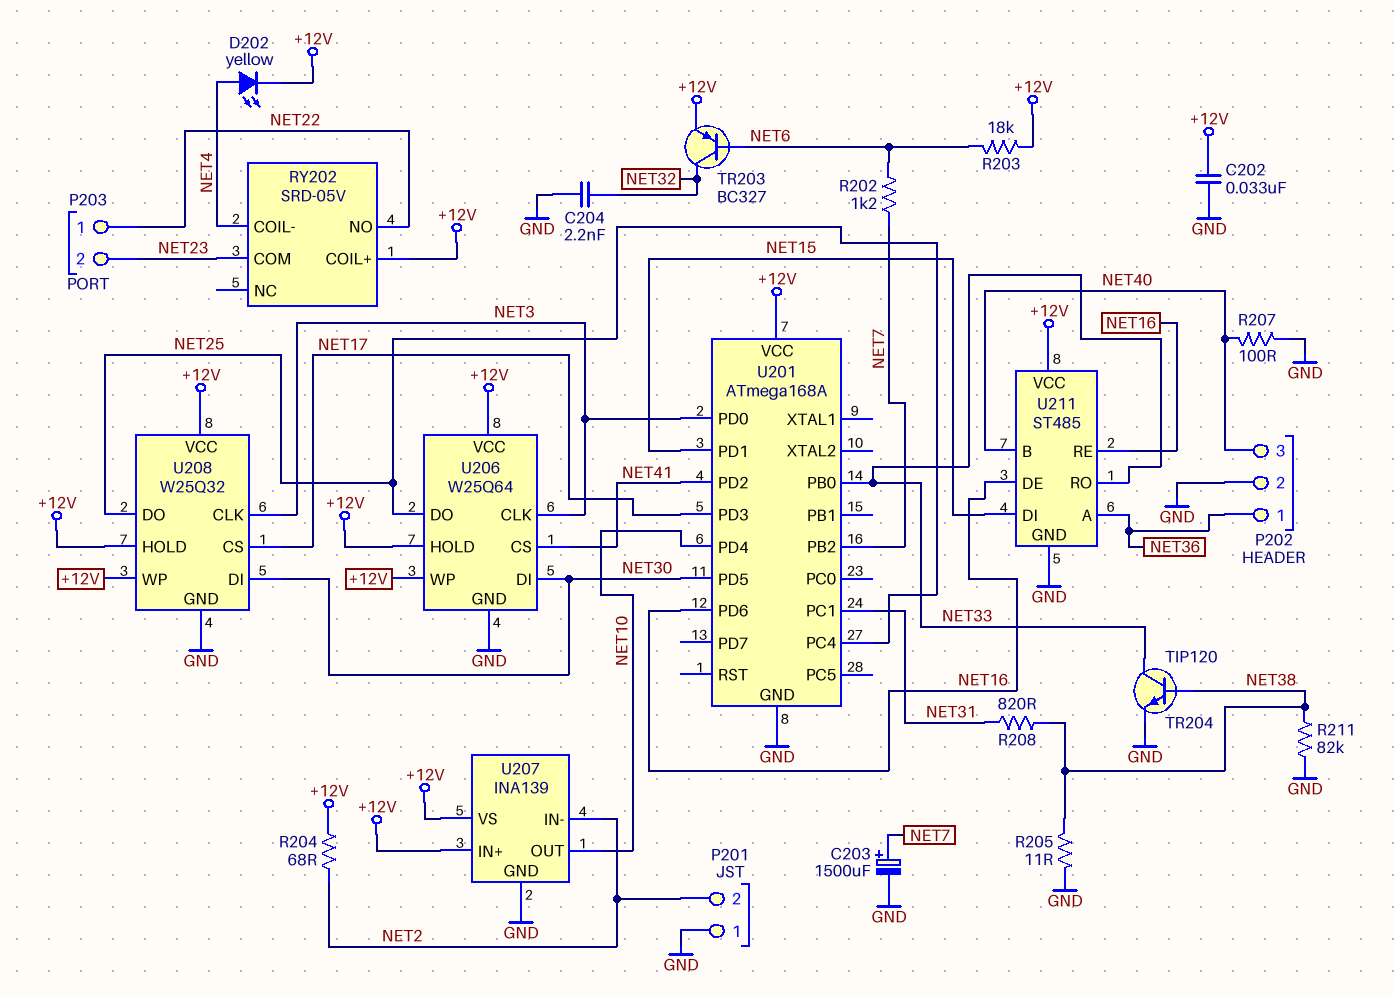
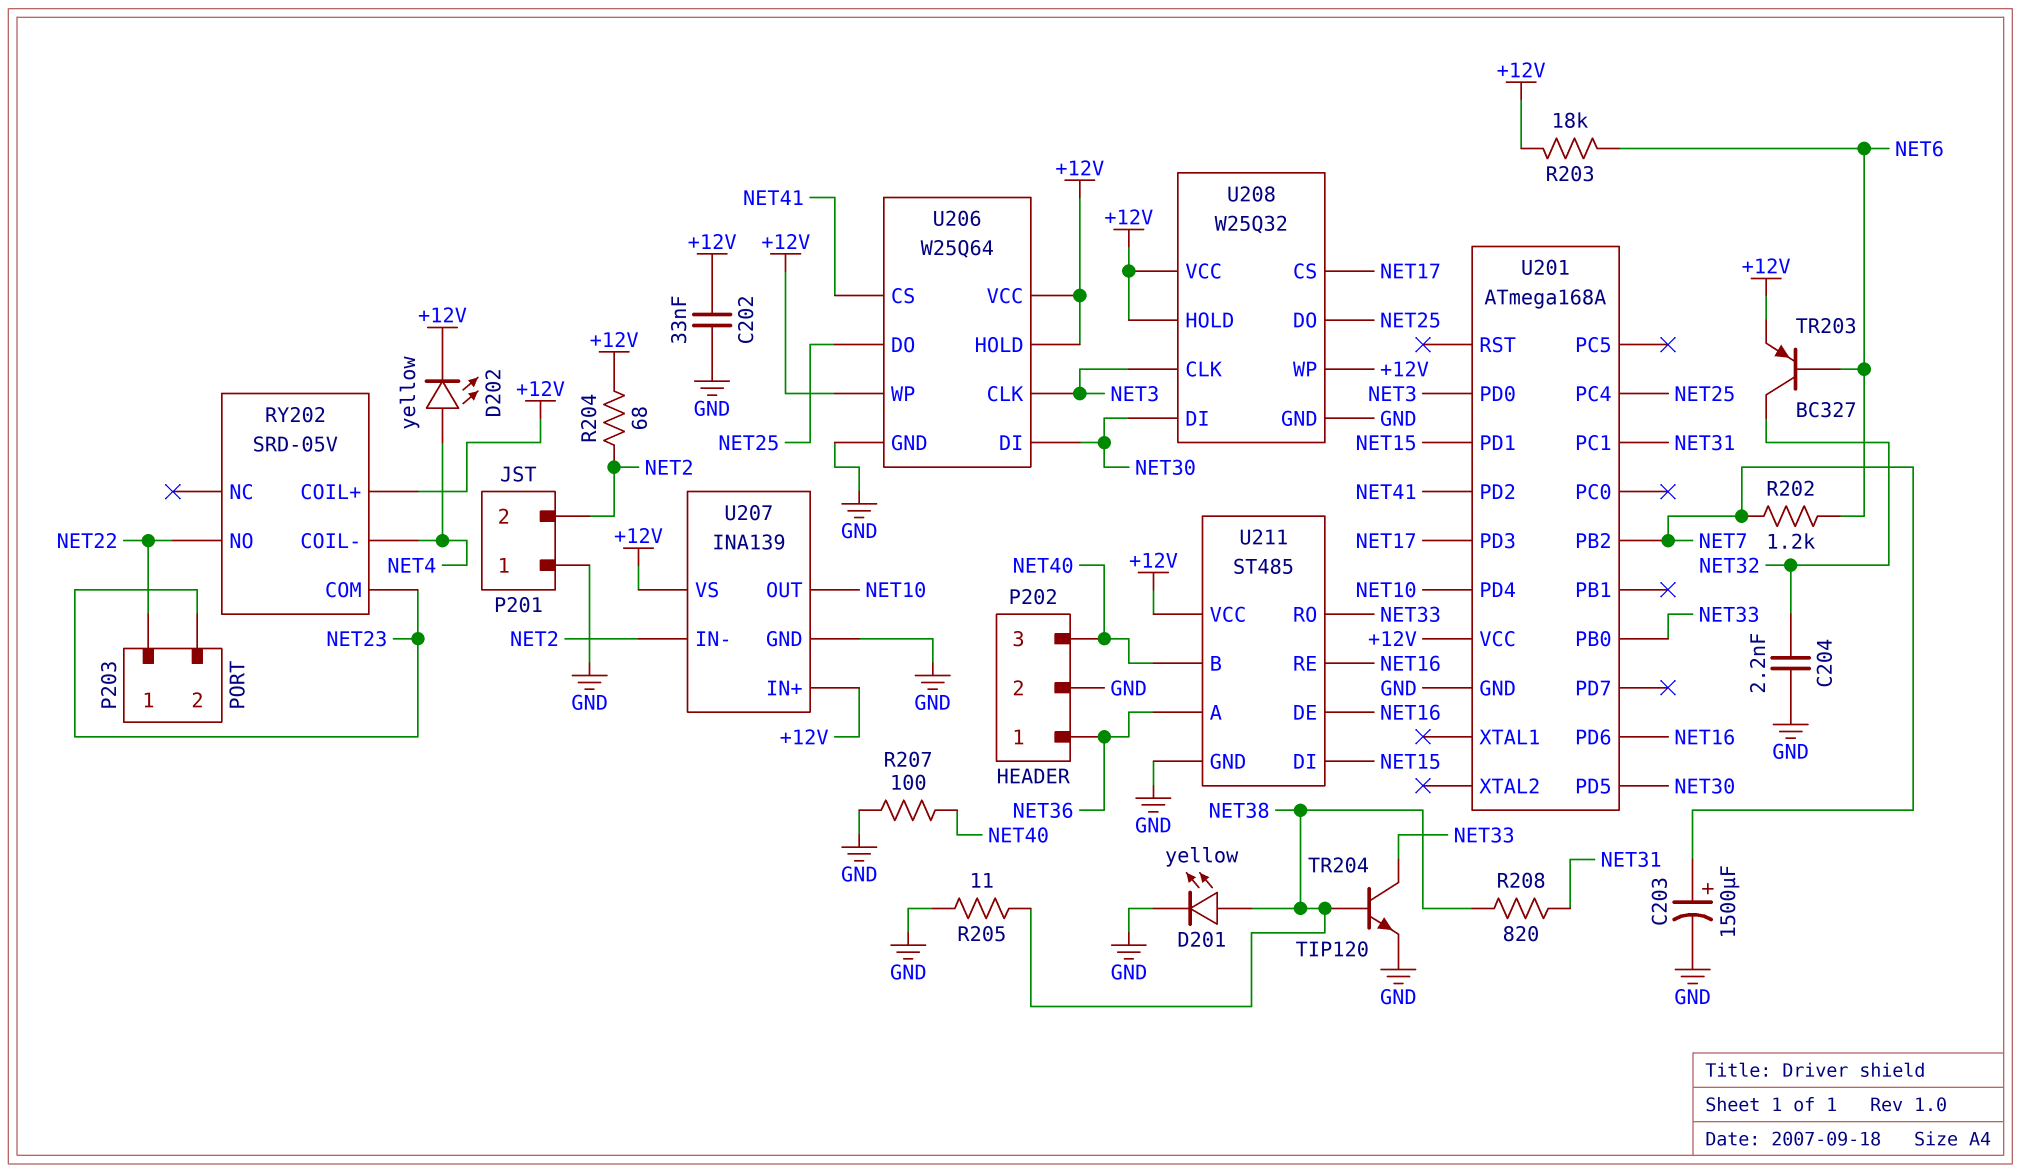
D201: none -> LED yellow (A NET38, K GND)
R211: 82k (GND, NET38) -> none

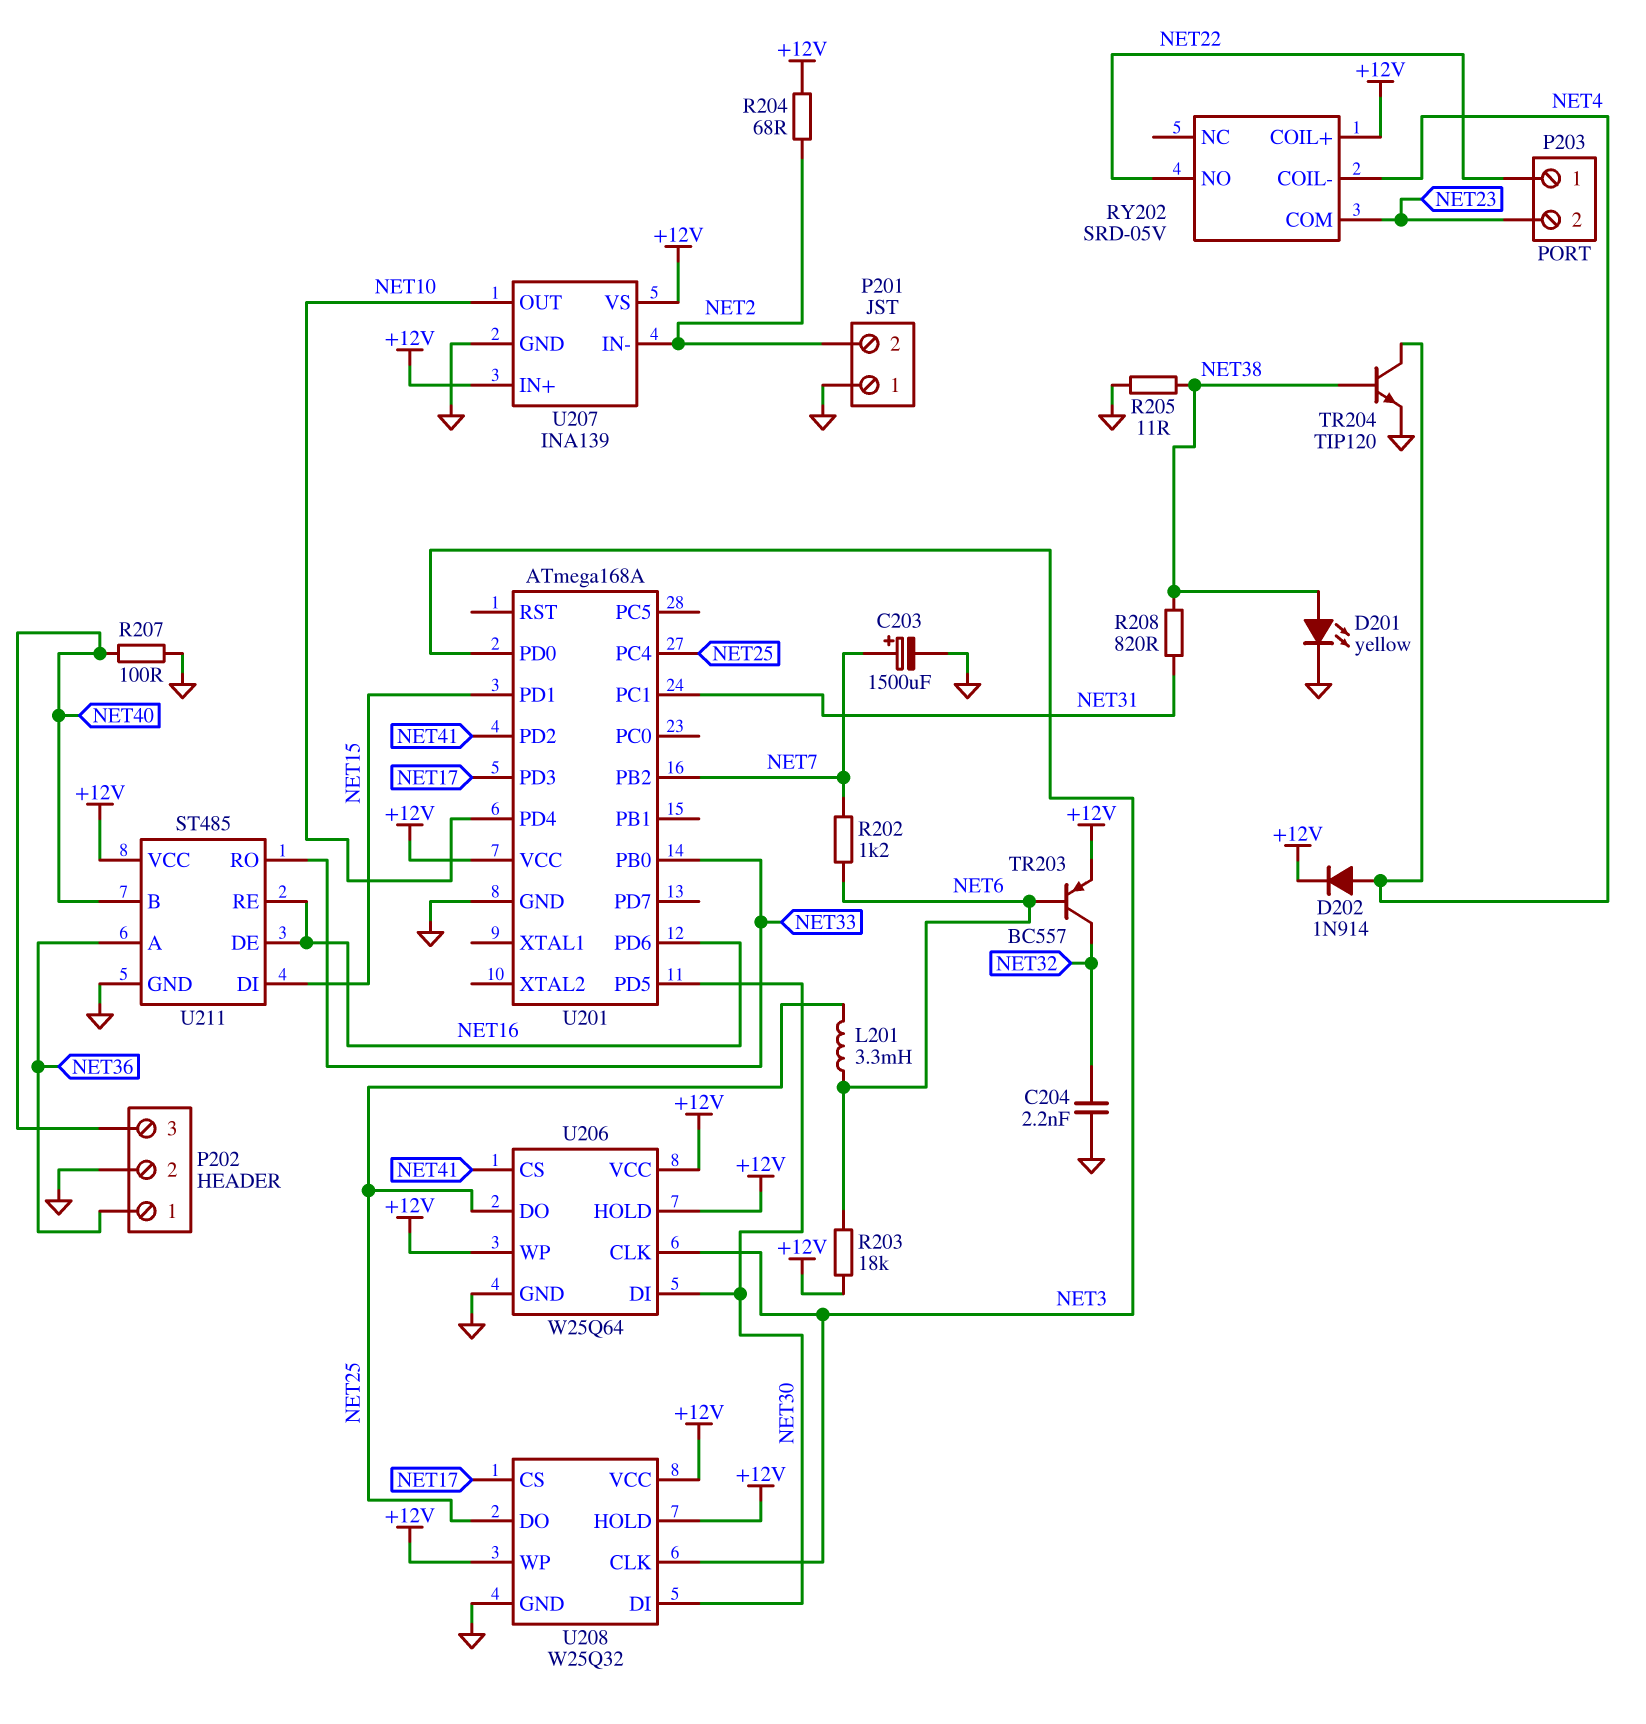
C202: 33nF (+12V, GND) -> none
D202: LED yellow (A NET4, K +12V) -> diode 1N914 (A NET4, K +12V)
L201: none -> 3.3mH (NET6, NET25)
TR203: PNP BC327 (B NET6, C NET32, E +12V) -> PNP BC557 (B NET6, C NET32, E +12V)
TR204: NPN TIP120 (B NET38, C NET33, E GND) -> NPN TIP120 (B NET38, C NET4, E GND)

